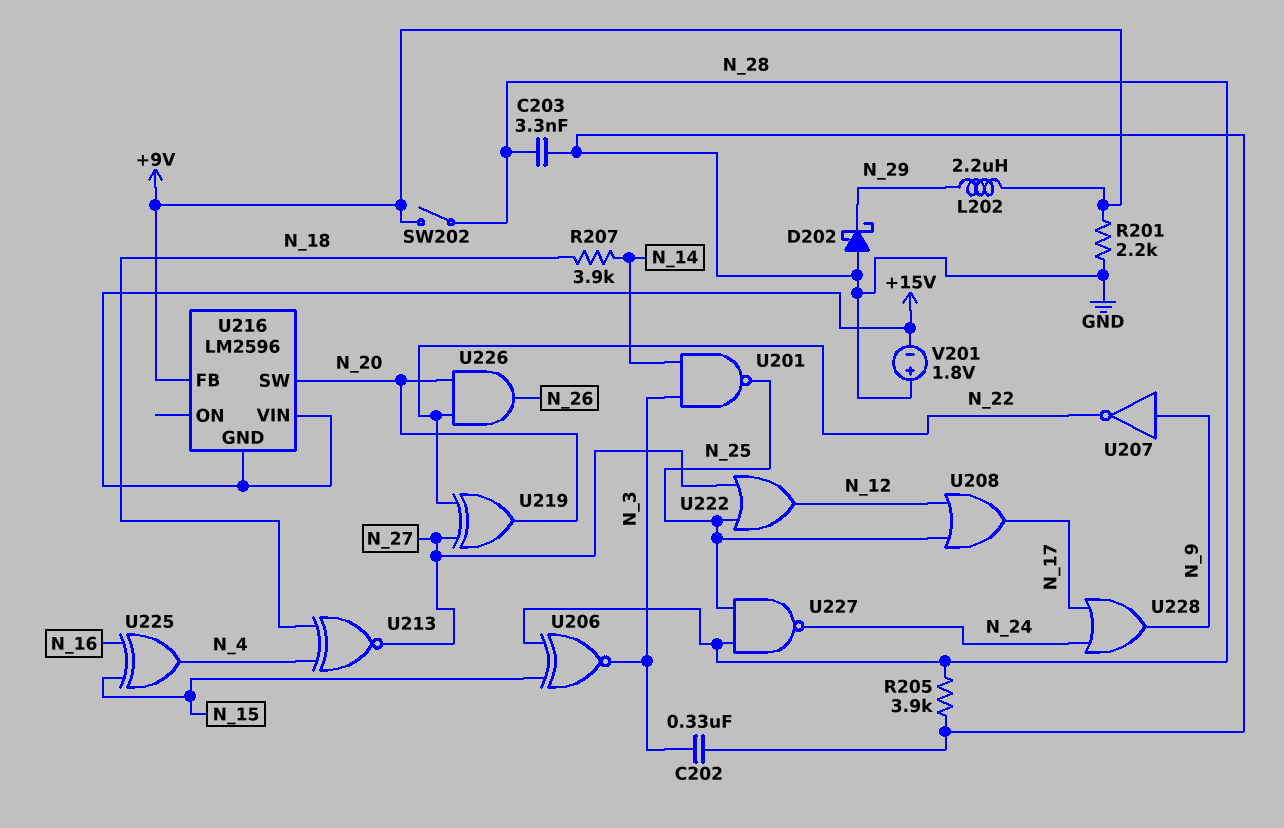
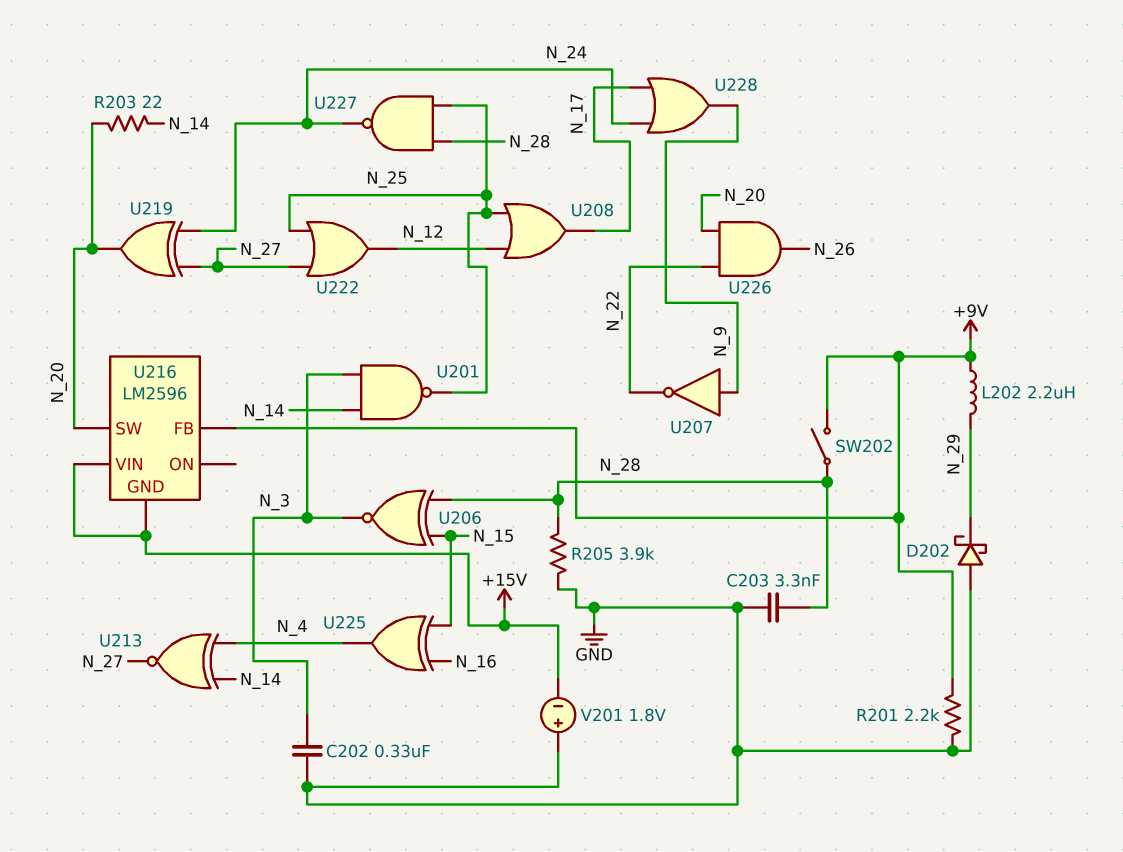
R203: none -> 22 (N_14, N_20)
R207: 3.9k (N_14, N_18) -> none
U213: XNOR (in N_4, in N_18, out N_27) -> XNOR (in N_4, in N_14, out N_27)
U219: XOR (in N_22, in N_27, out N_20) -> XOR (in N_24, in N_27, out N_20)

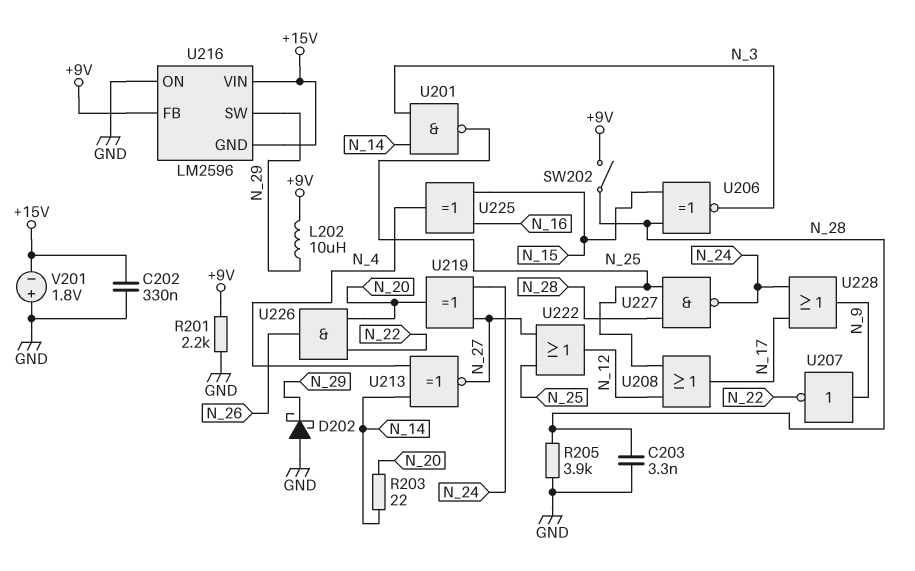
C202: 330nF (GND, N_3) -> 330nF (+15V, GND)
L202: 2.2uH (+9V, N_29) -> 10uH (+9V, N_29)
U216 pin ON: none -> GND
U216 pin SW: N_20 -> N_29

